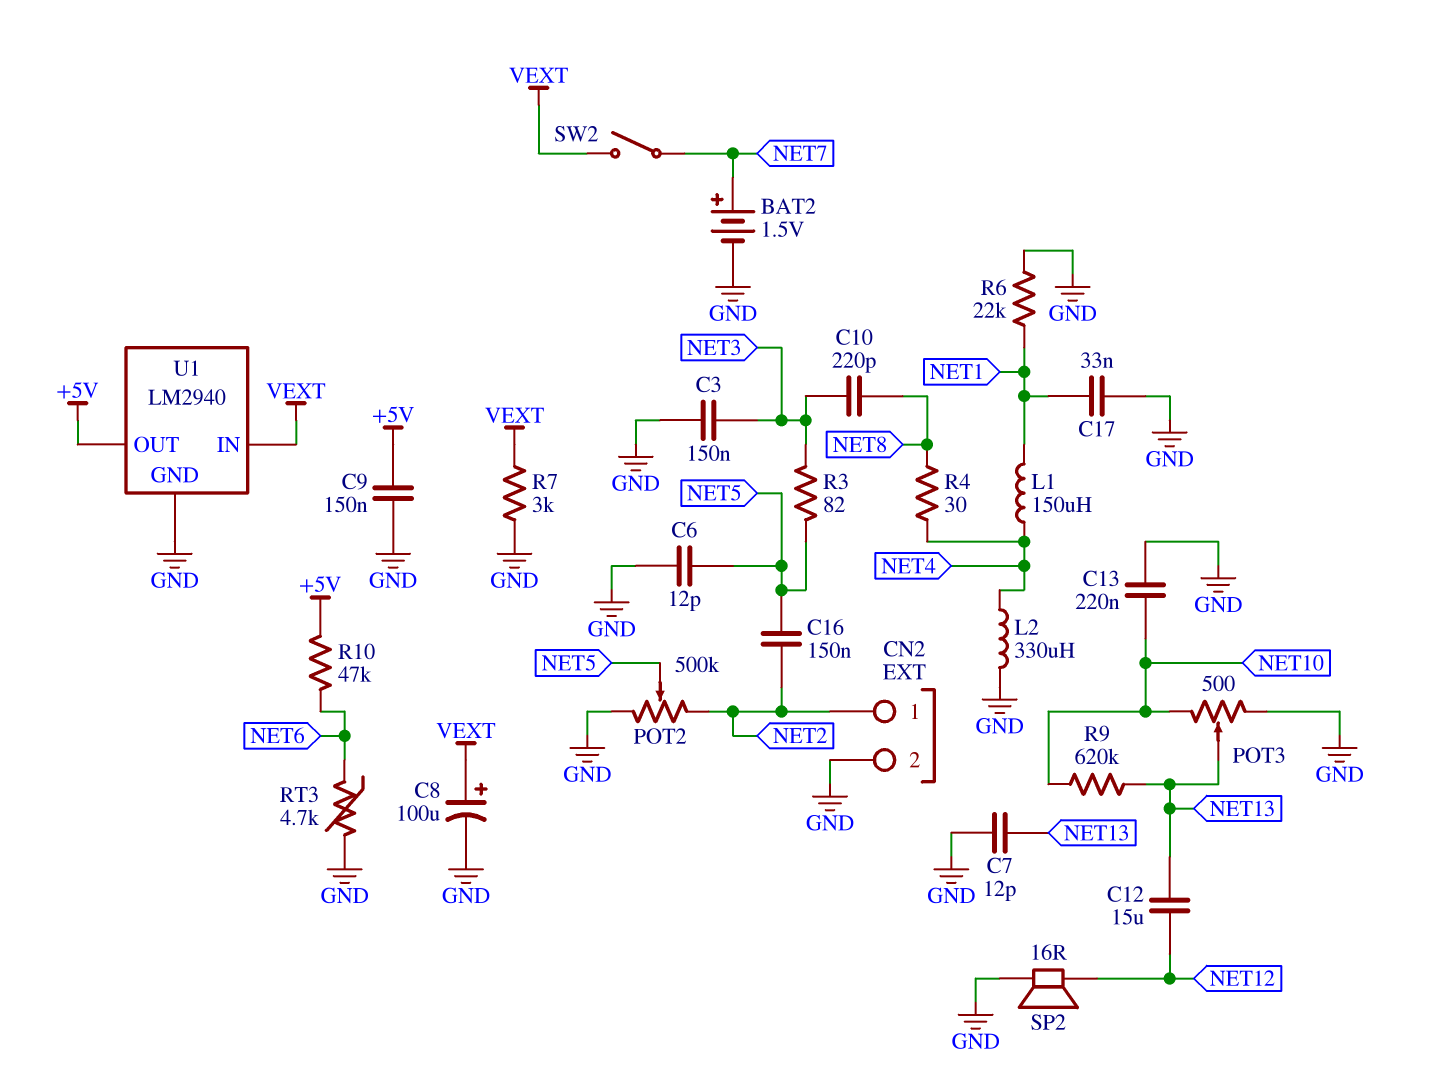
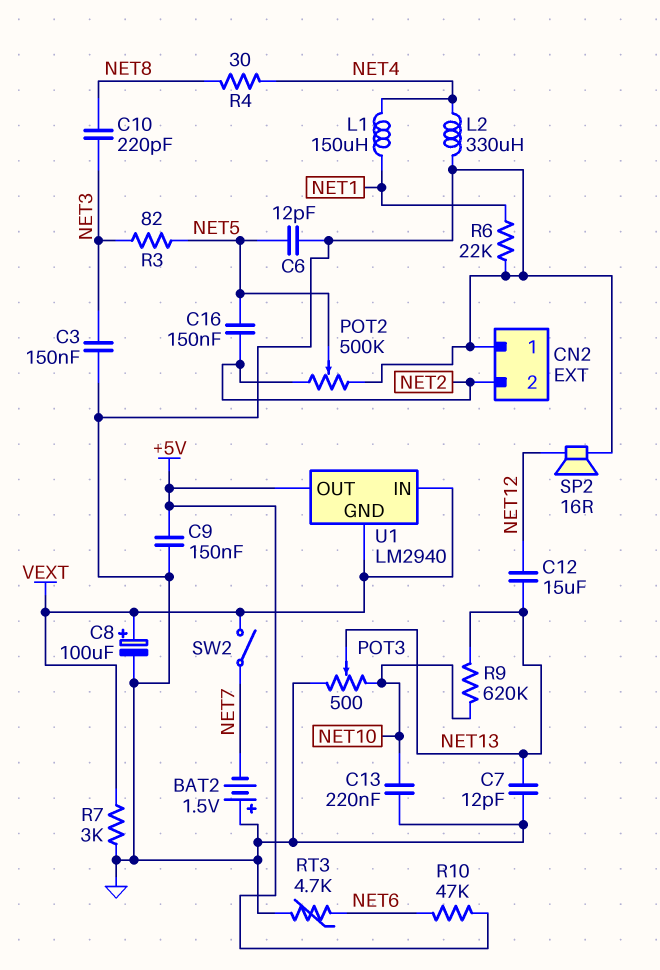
BAT2: 1.5V (plus NET7, minus GND) -> 1.5V (plus GND, minus NET7)
C17: 33nF (GND, NET1) -> none
CN2 pin 1: NET2 -> GND
CN2 pin 2: GND -> NET2
U1 pin GND: GND -> VEXT

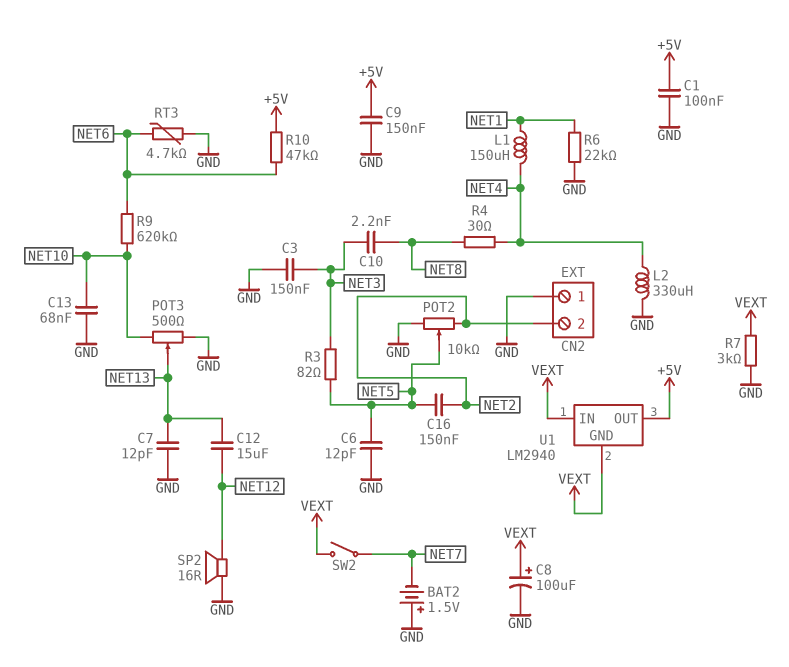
C1: none -> 100nF (+5V, GND)
C10: 220pF (NET3, NET8) -> 2.2nF (NET3, NET8)
C13: 220nF (GND, NET10) -> 68nF (GND, NET10)
POT2: 500k (GND, NET2, wiper NET5) -> 10k (GND, NET2, wiper NET5)
R9: 620k (NET10, NET13) -> 620k (NET6, NET10)

